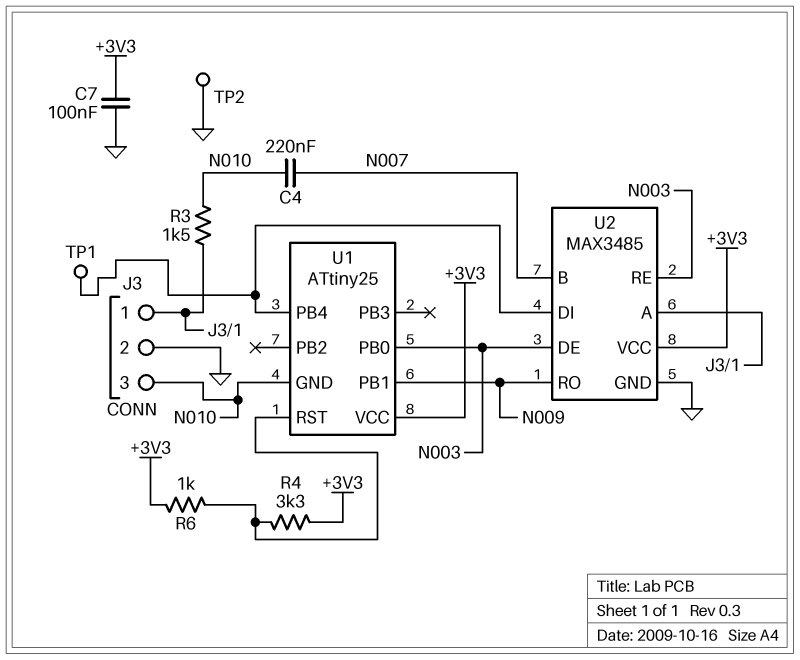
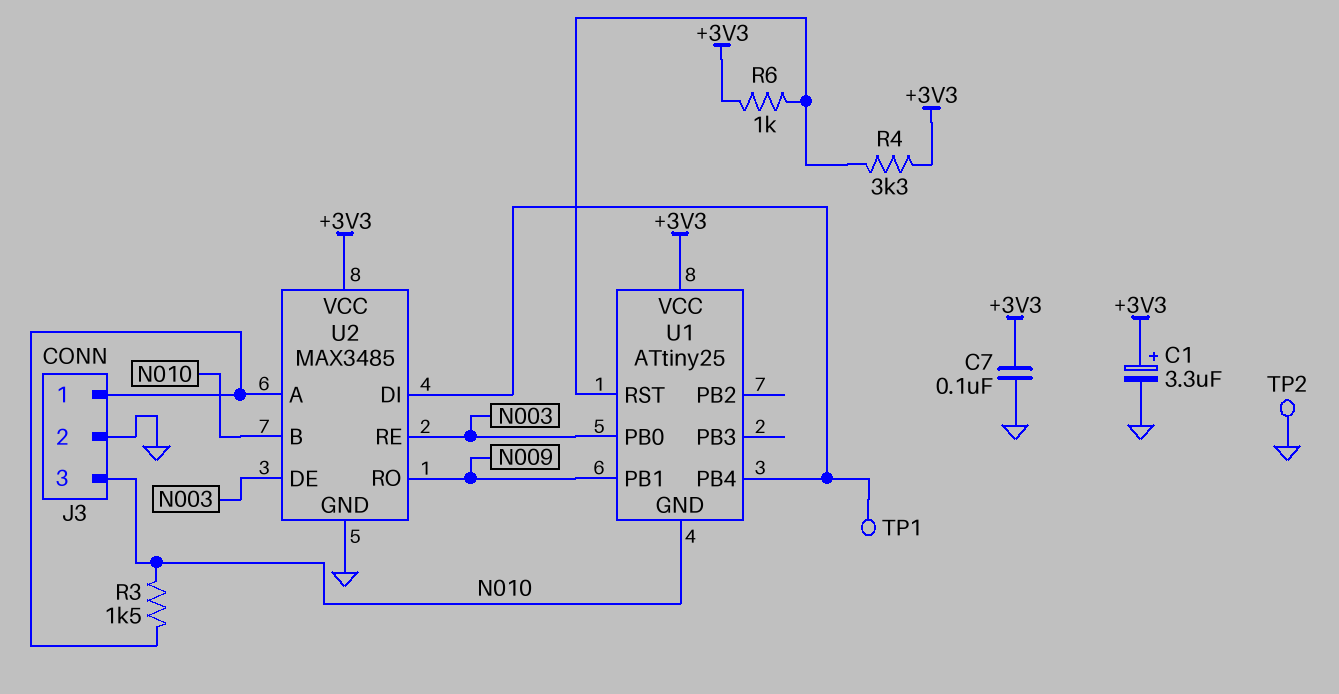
C1: none -> 3.3uF (plus +3V3, minus GND)
C4: 220nF (N007, N010) -> none
U2 pin B: N007 -> N010

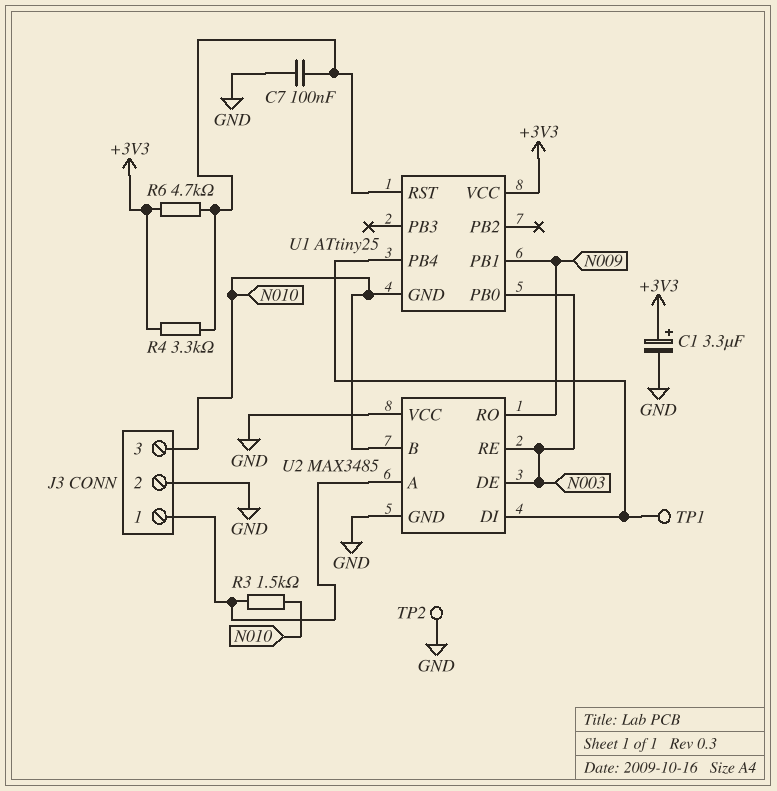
C7: 100nF (+3V3, GND) -> 100nF (GND, U1/RST)
R6: 1k (+3V3, U1/RST) -> 4.7k (+3V3, U1/RST)
U2 pin VCC: +3V3 -> GND

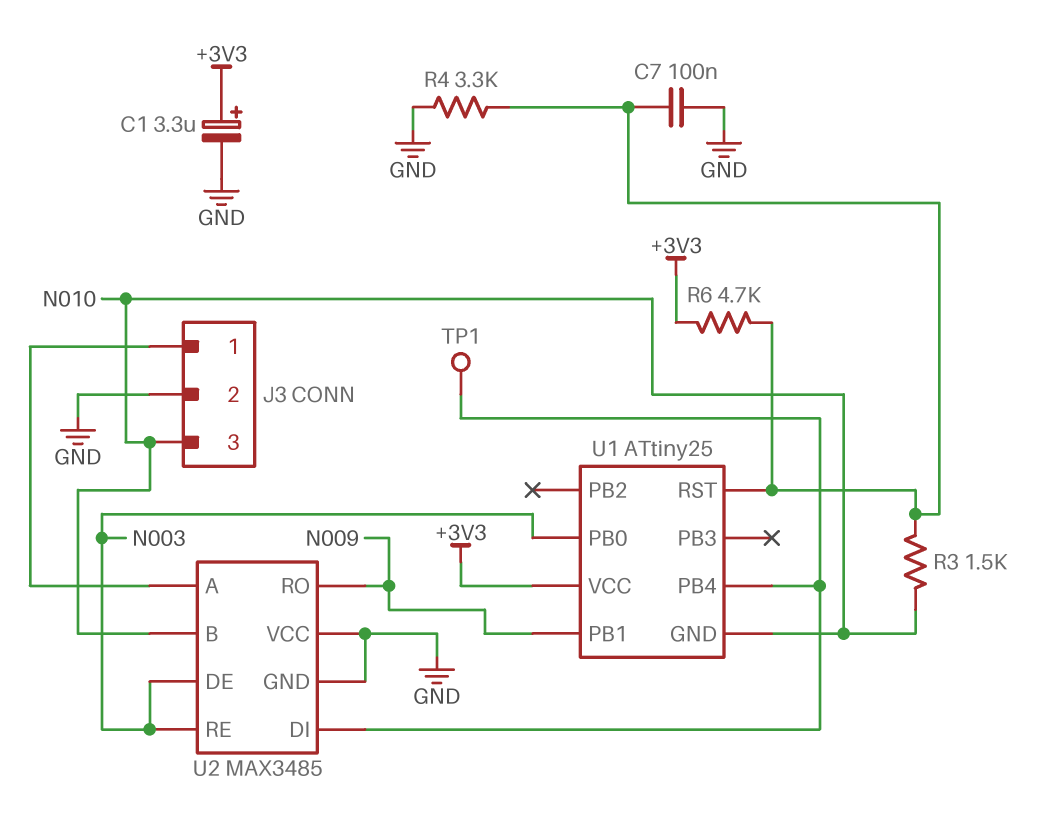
R3: 1.5k (J3/1, N010) -> 1.5k (N010, U1/RST)
R4: 3.3k (+3V3, U1/RST) -> 3.3k (GND, U1/RST)
TP2: test point (GND) -> none

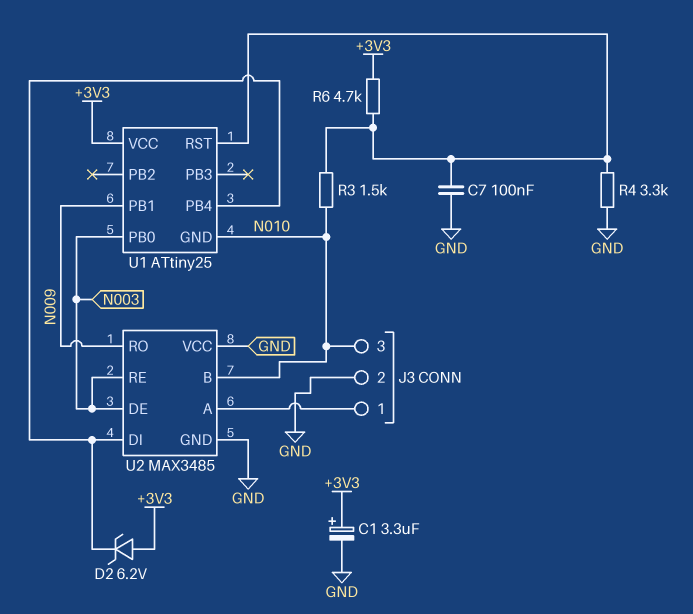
D2: none -> zener 6.2V (A +3V3, K U1/PB4)
TP1: test point (U1/PB4) -> none

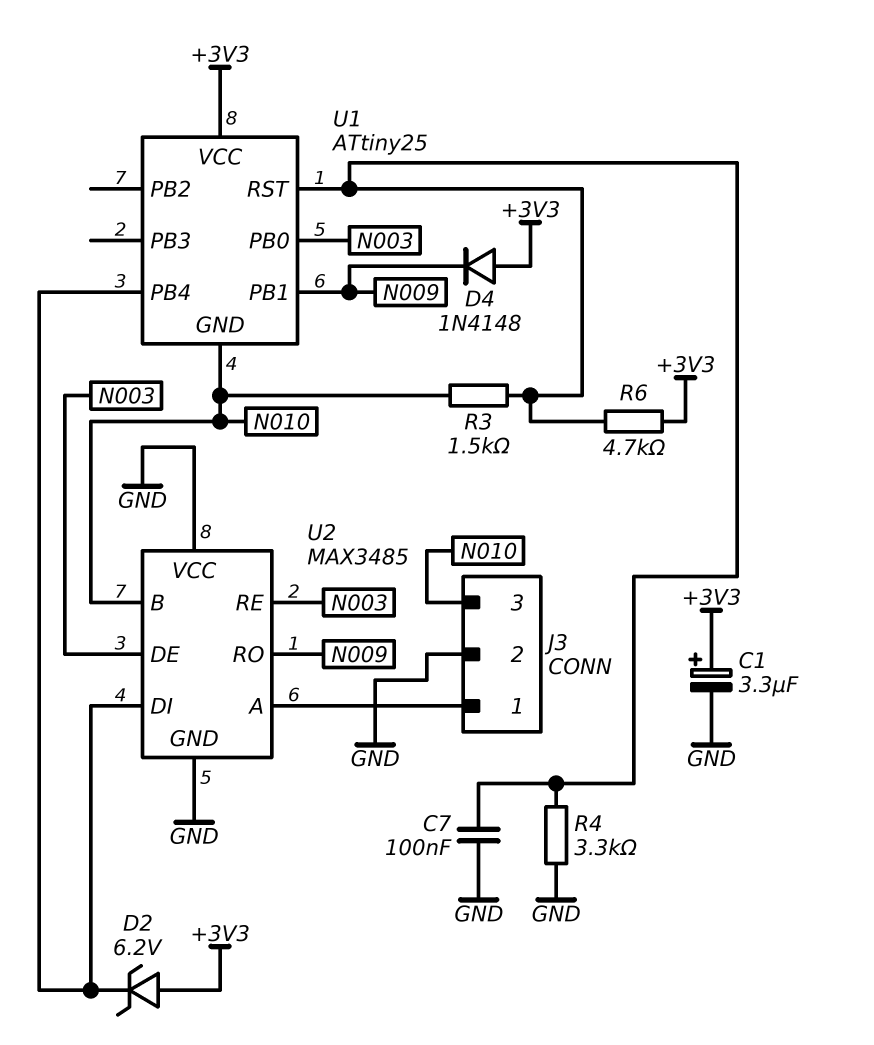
D4: none -> diode 1N4148 (A +3V3, K N009)

